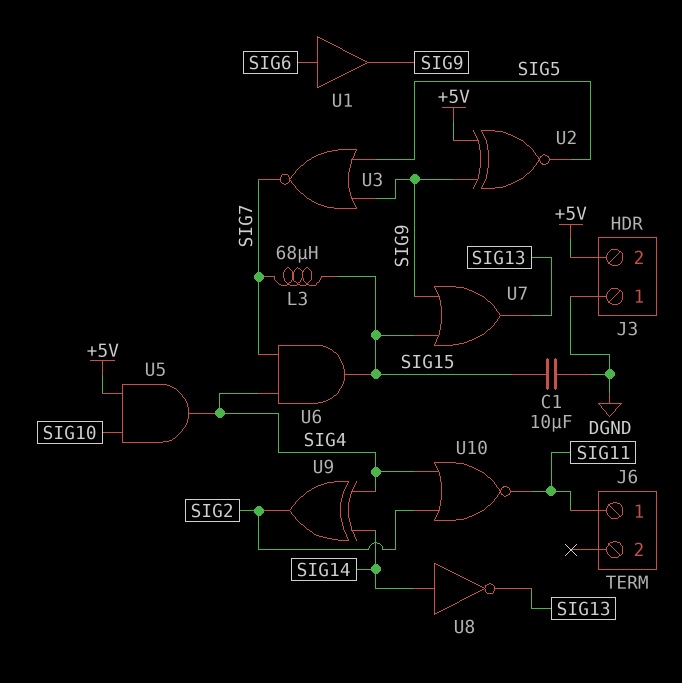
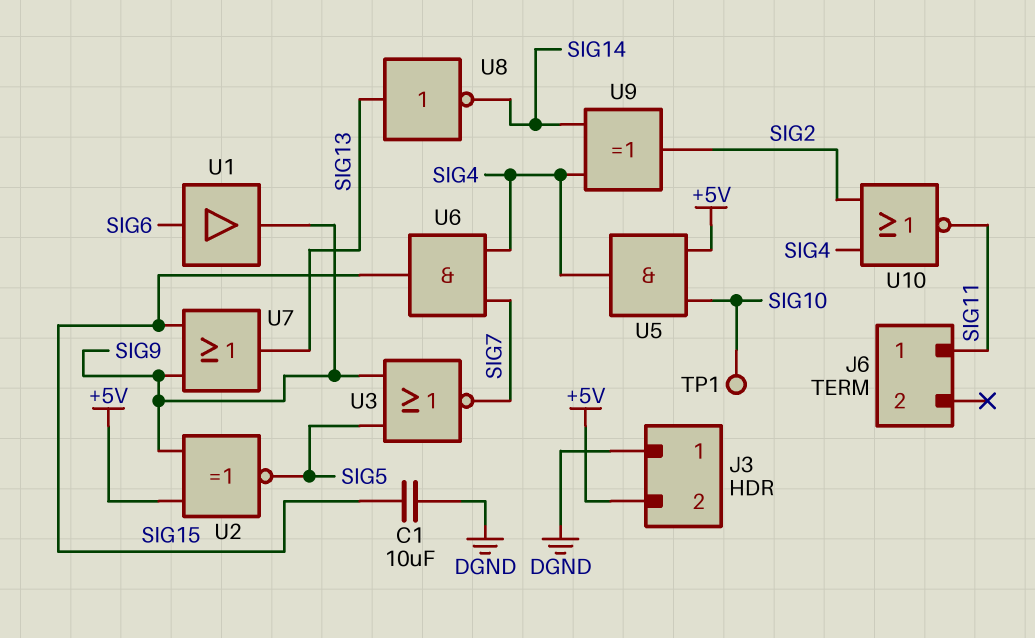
L3: 68uH (SIG7, SIG15) -> none
TP1: none -> test point (SIG10)
U8: NOT (in SIG14, out SIG13) -> NOT (in SIG13, out SIG14)

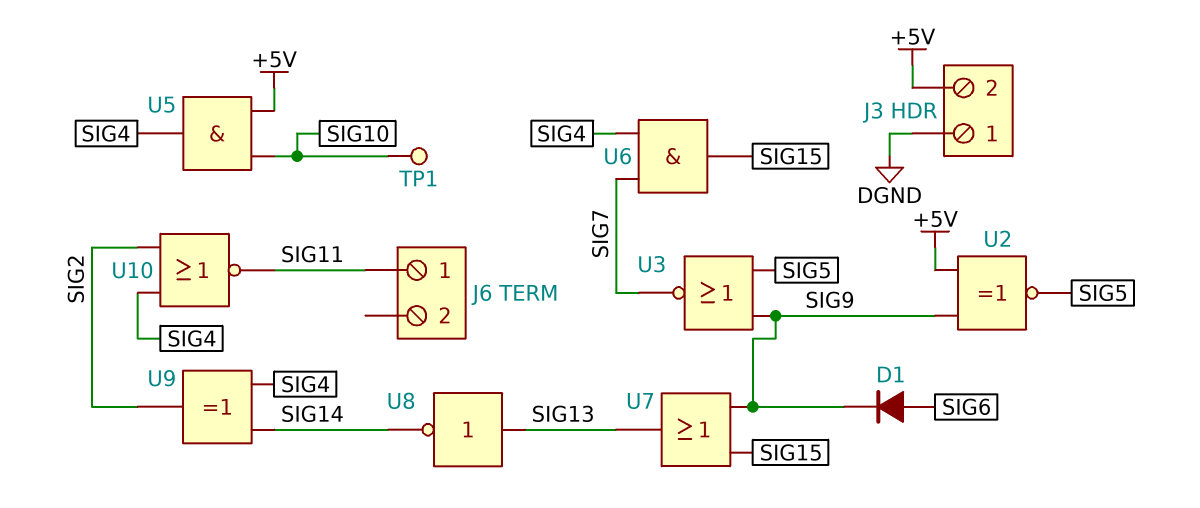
C1: 10uF (DGND, SIG15) -> none
D1: none -> diode (A SIG6, K SIG9)
U1: buffer (in SIG6, out SIG9) -> none

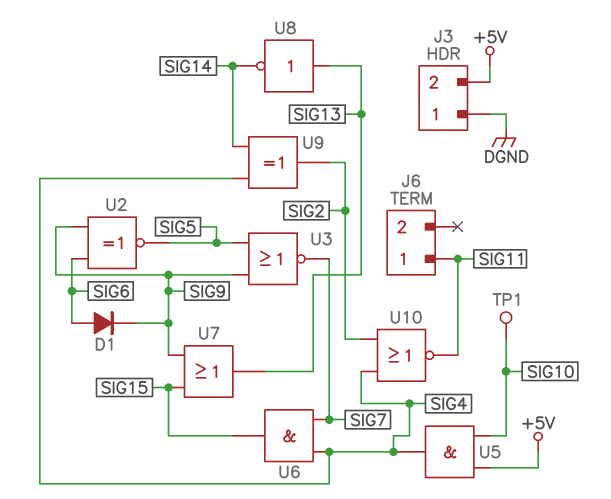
U2: XNOR (in +5V, in SIG9, out SIG5) -> XNOR (in SIG6, in SIG9, out SIG5)

